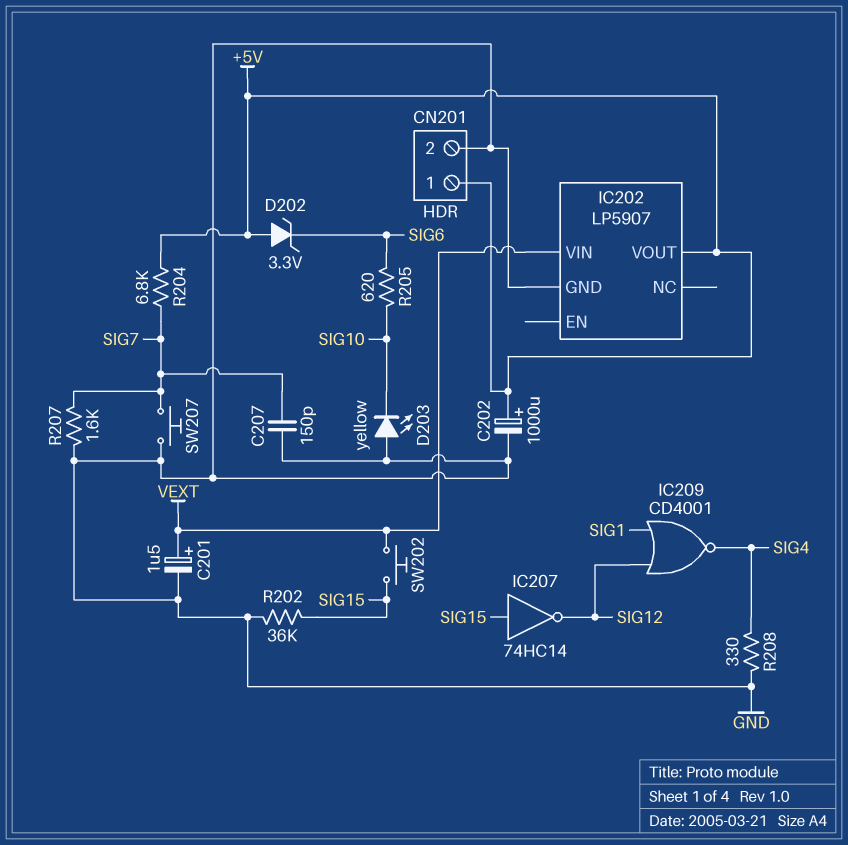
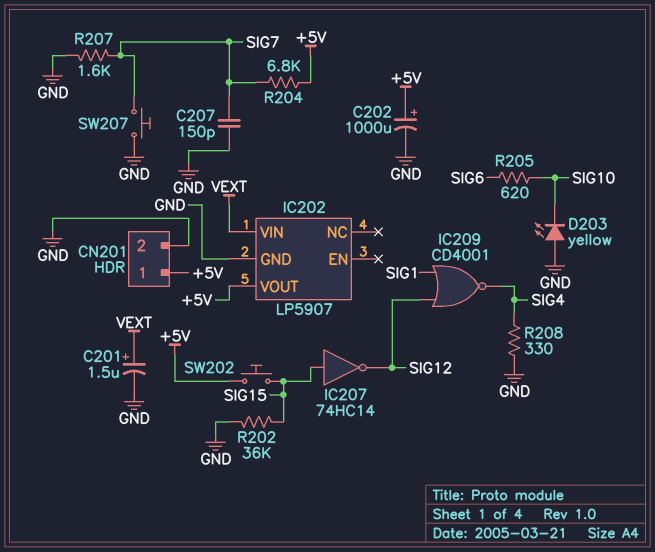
D202: zener 3.3V (A +5V, K SIG6) -> none
SW202: button (SIG15, VEXT) -> button (+5V, SIG15)

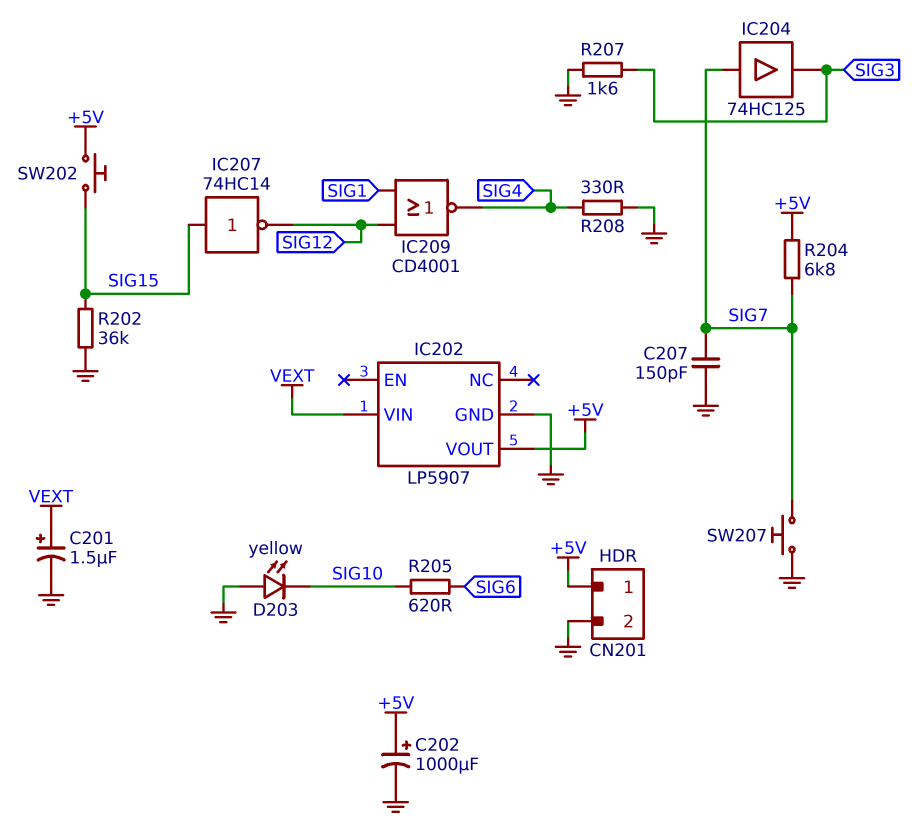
IC204: none -> buffer 74HC125 (in SIG7, out SIG3)
R207: 1.6k (GND, SIG7) -> 1.6k (GND, SIG3)

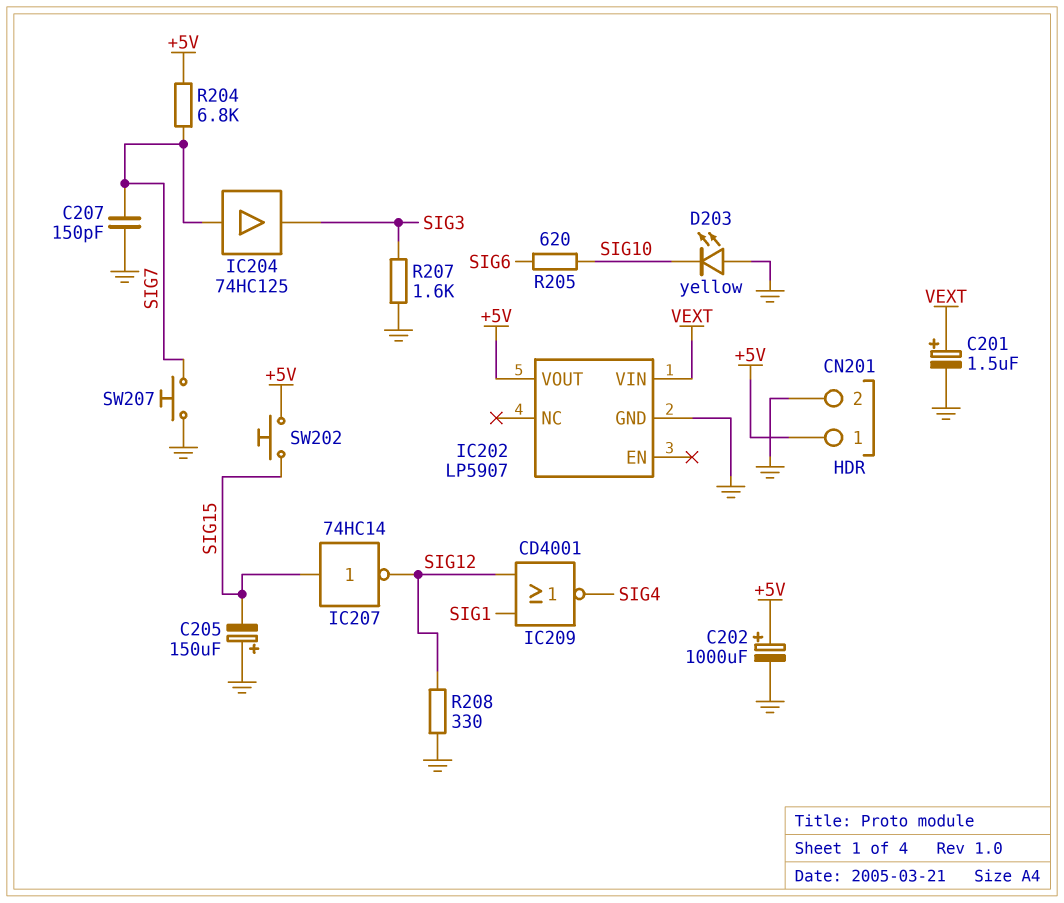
C205: none -> 150uF (plus GND, minus SIG15)
R202: 36k (GND, SIG15) -> none
R208: 330 (GND, SIG4) -> 330 (GND, SIG12)

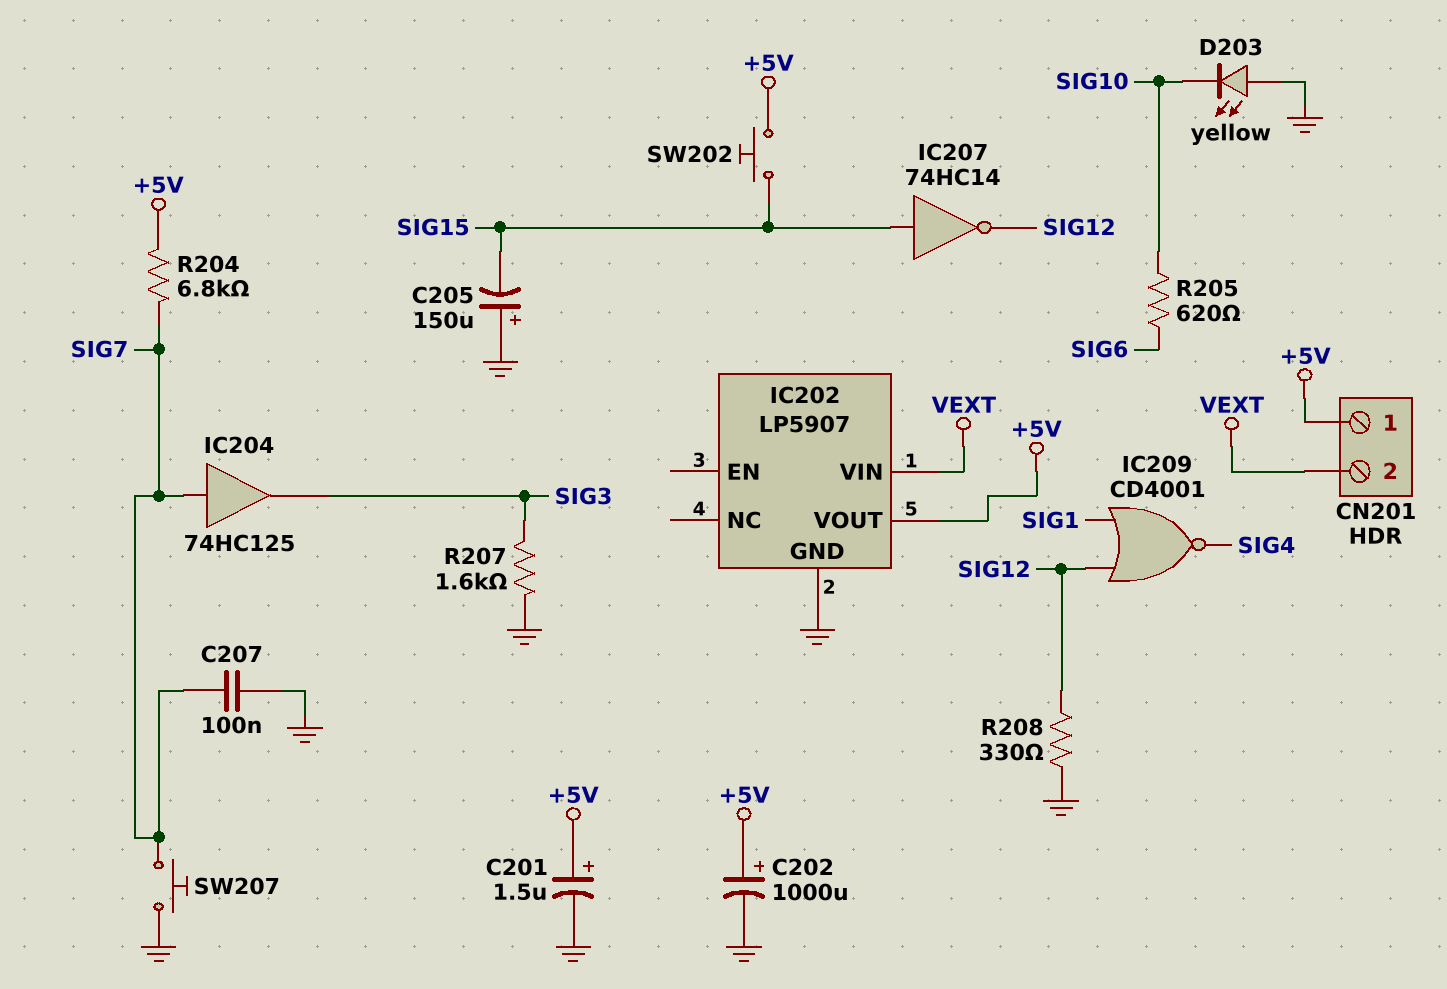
C201: 1.5uF (plus VEXT, minus GND) -> 1.5uF (plus +5V, minus GND)
C207: 150pF (GND, SIG7) -> 100nF (GND, SIG7)
CN201 pin 2: GND -> VEXT

